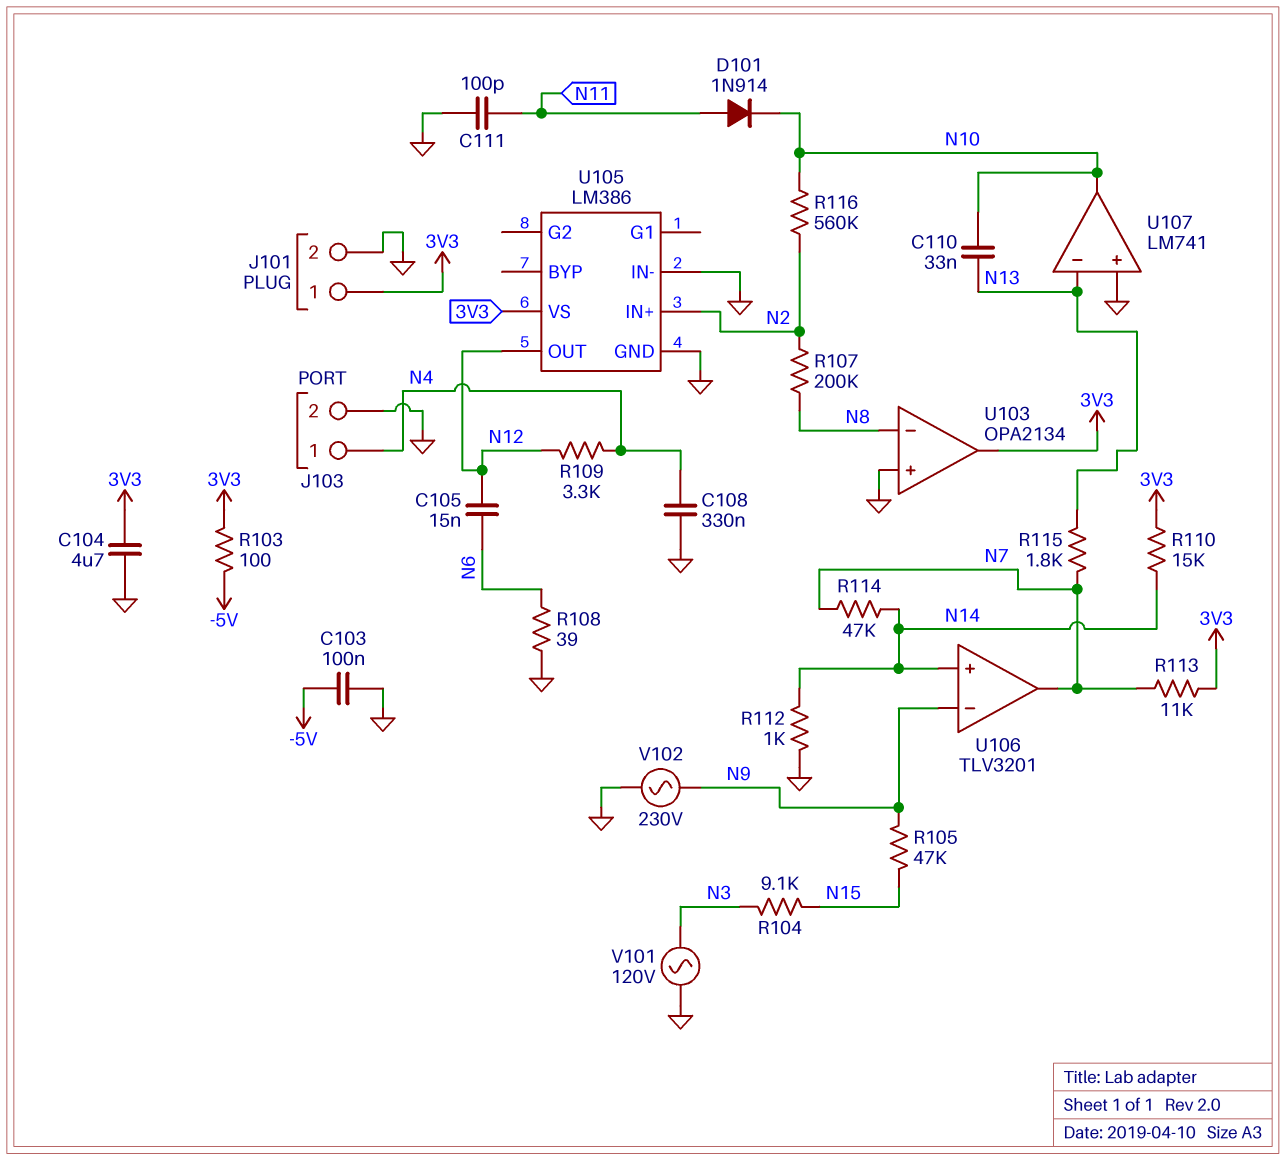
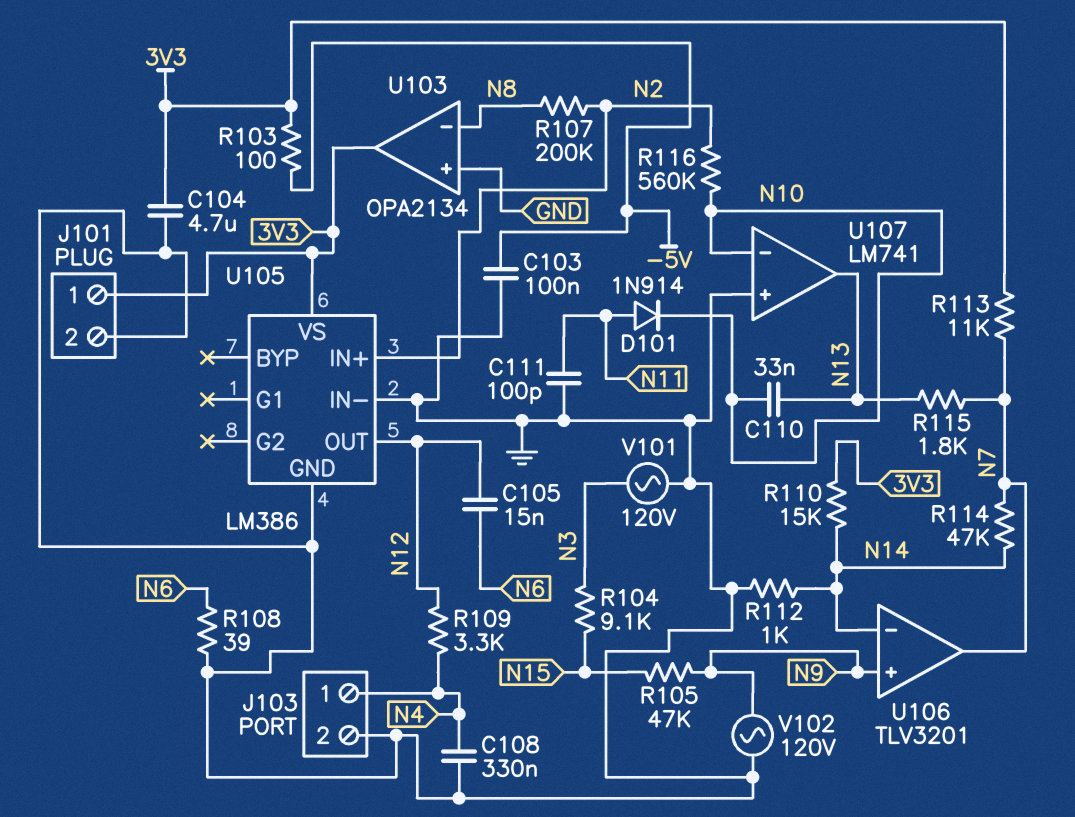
U106 pin in+: N14 -> N9
U106 pin in-: N9 -> N14
U107 pin in-: N13 -> N10
U107 pin out: N10 -> N13
V102: AC 230V (GND, N9) -> AC 120V (GND, N9)

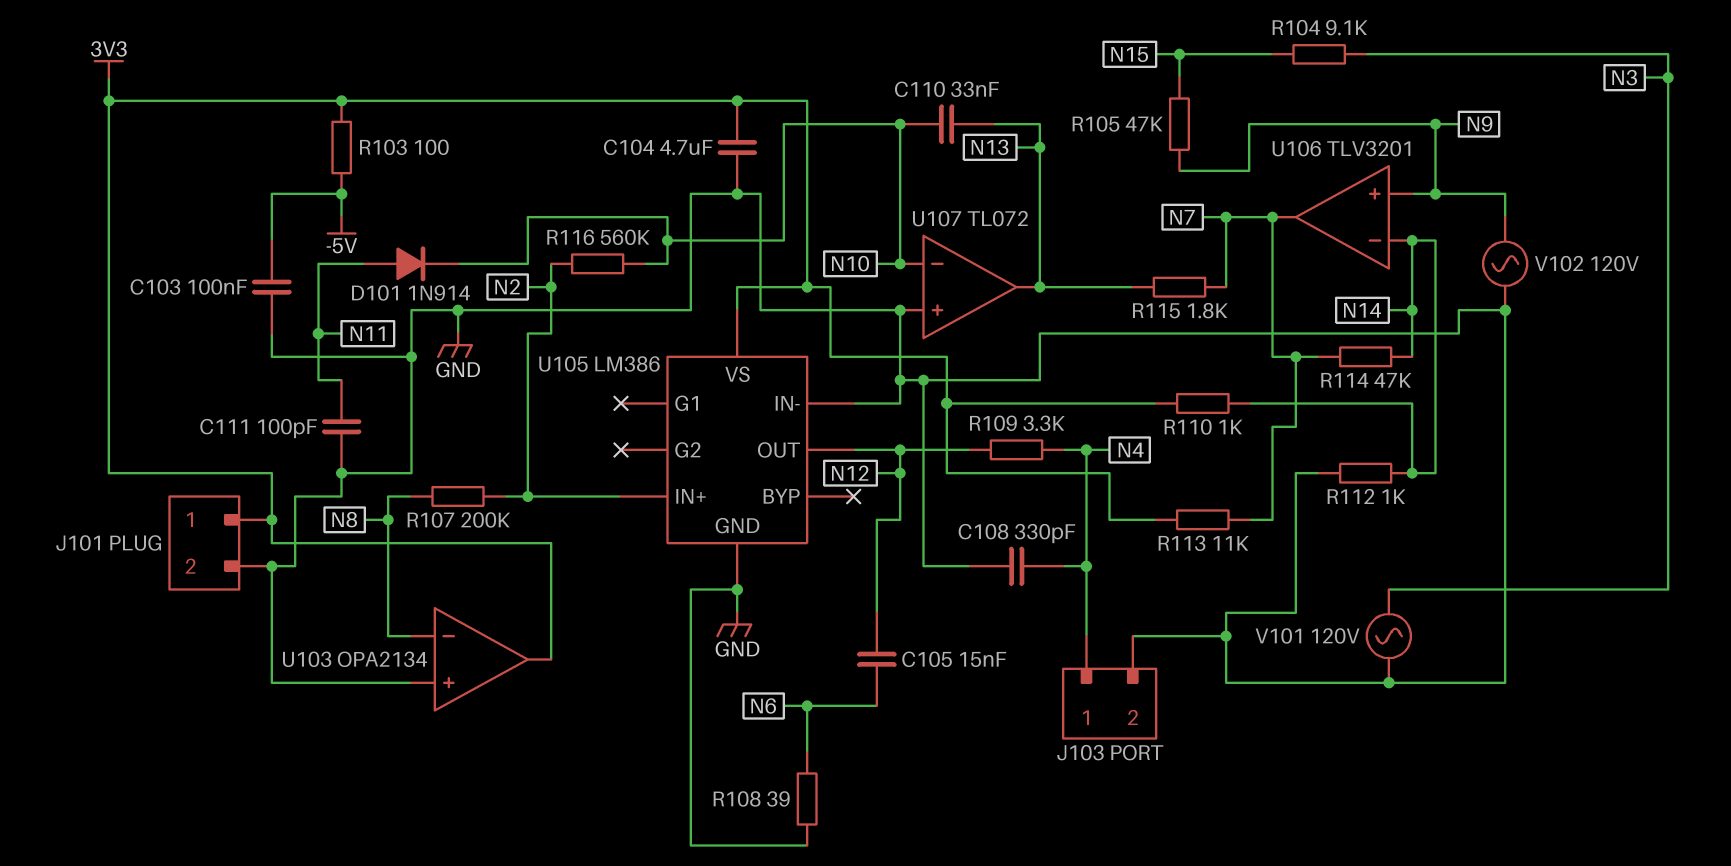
C108: 330nF (GND, N4) -> 330pF (GND, N4)
R110: 15k (3V3, N14) -> 1k (3V3, N14)
U107: LM741 -> TL072

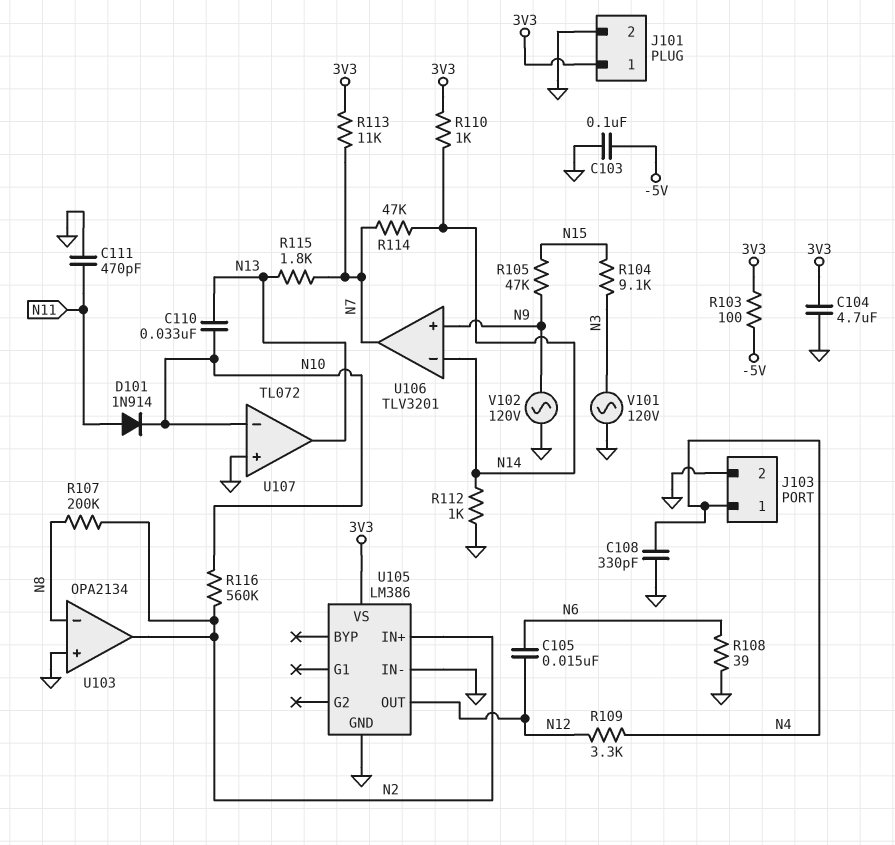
C111: 100pF (GND, N11) -> 470pF (GND, N11)
U103 pin out: 3V3 -> N2

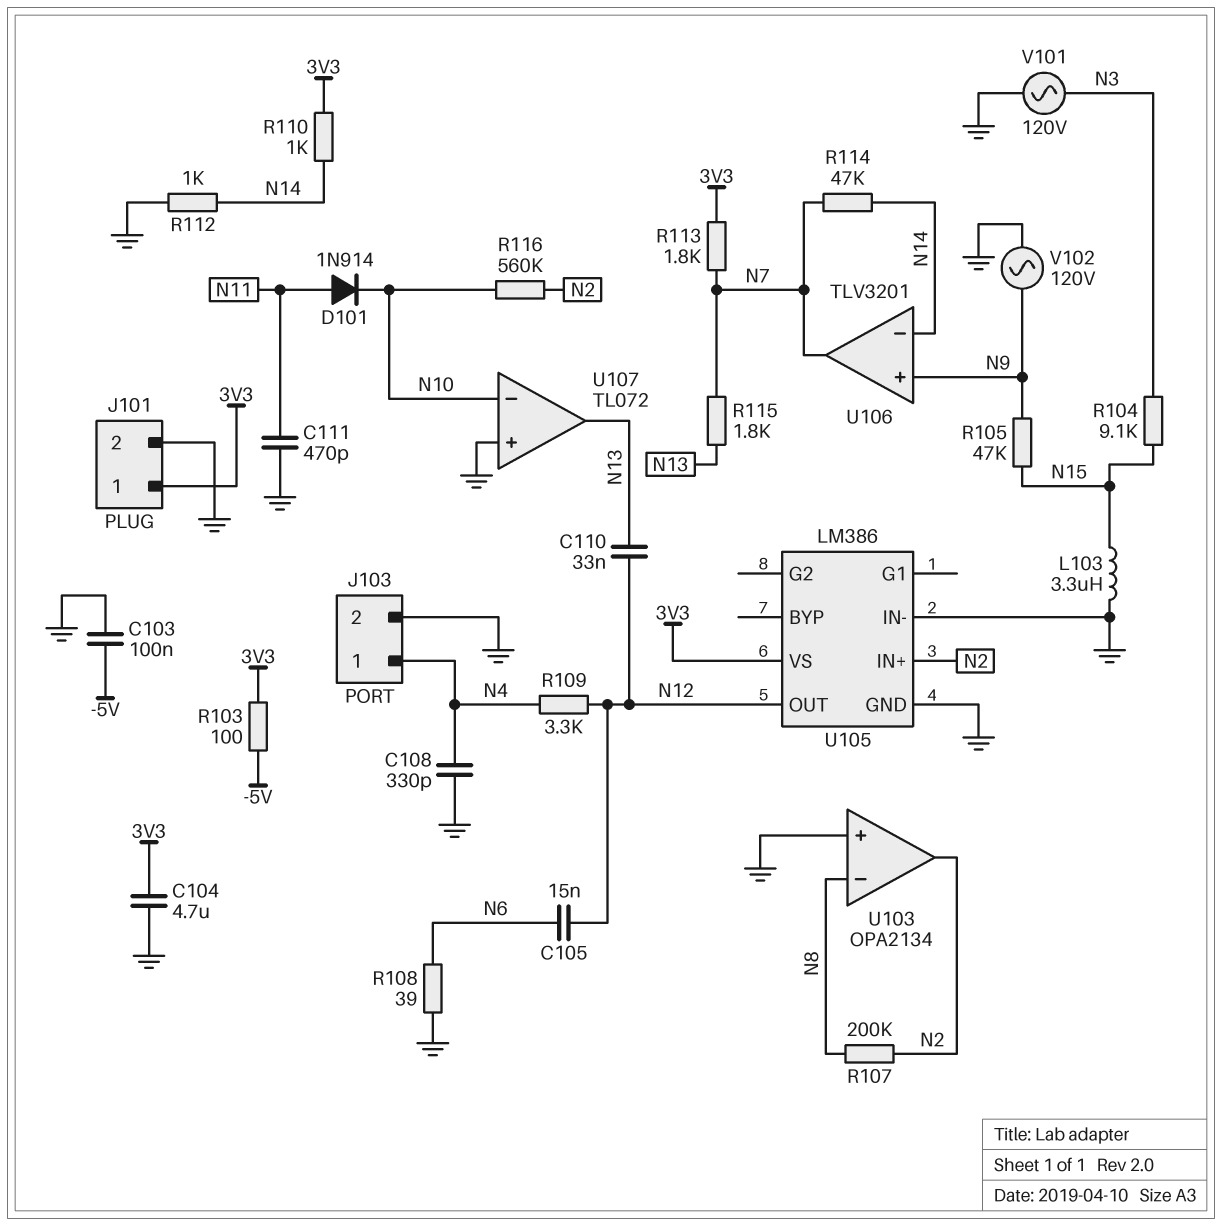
C110: 33nF (N10, N13) -> 33nF (N12, N13)
L103: none -> 3.3uH (GND, N15)
R113: 11k (3V3, N7) -> 1.8k (3V3, N7)

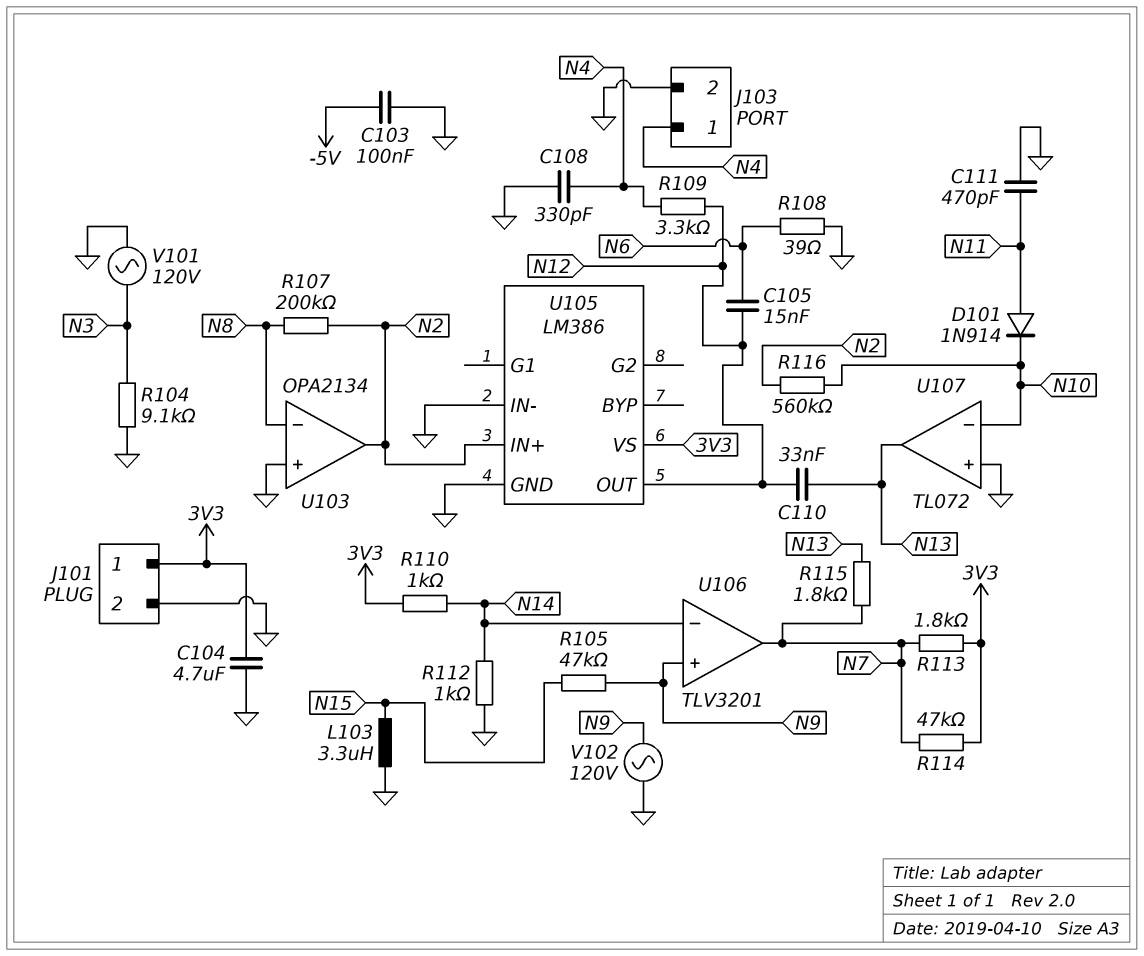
R103: 100 (-5V, 3V3) -> none
R104: 9.1k (N3, N15) -> 9.1k (GND, N3)
R114: 47k (N7, N14) -> 47k (3V3, N7)

